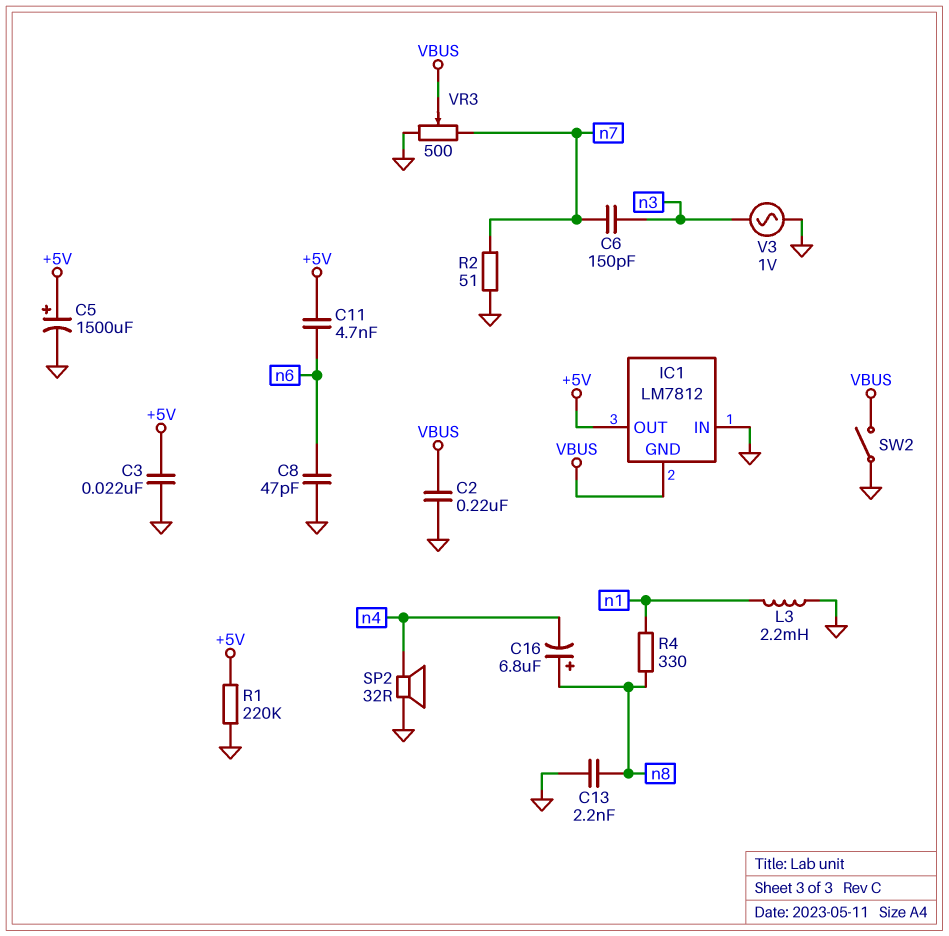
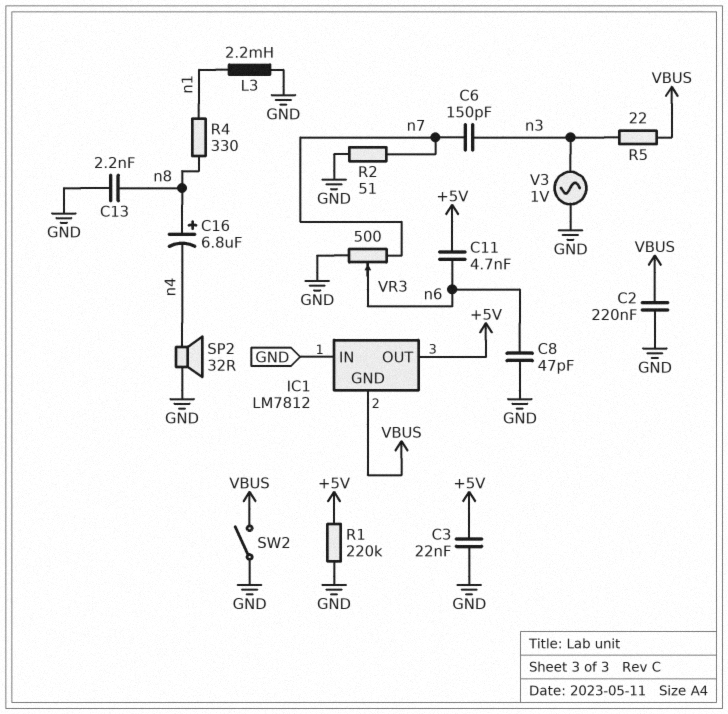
C5: 1500uF (plus +5V, minus GND) -> none
R5: none -> 22 (VBUS, n3)
VR3: 500 (GND, n7, wiper VBUS) -> 500 (GND, n7, wiper n6)

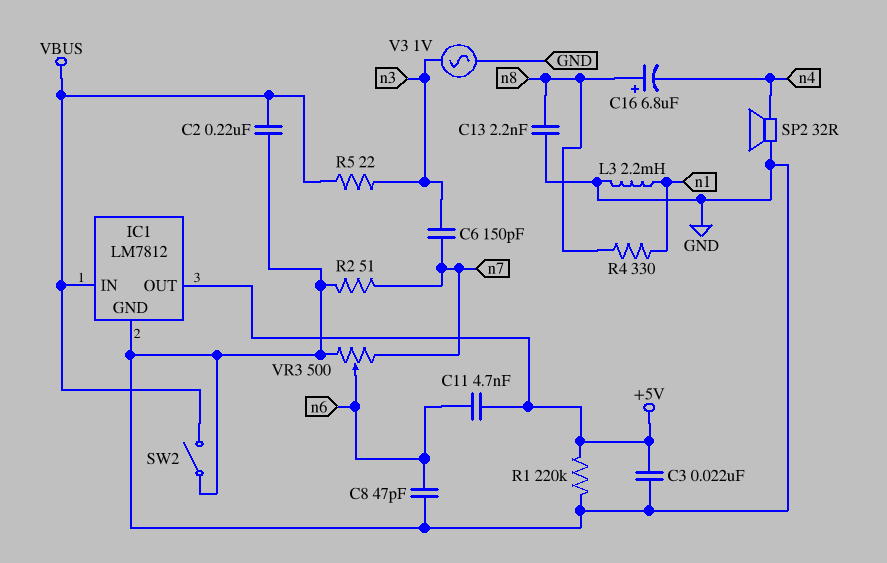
IC1 pin GND: VBUS -> GND
IC1 pin IN: GND -> VBUS

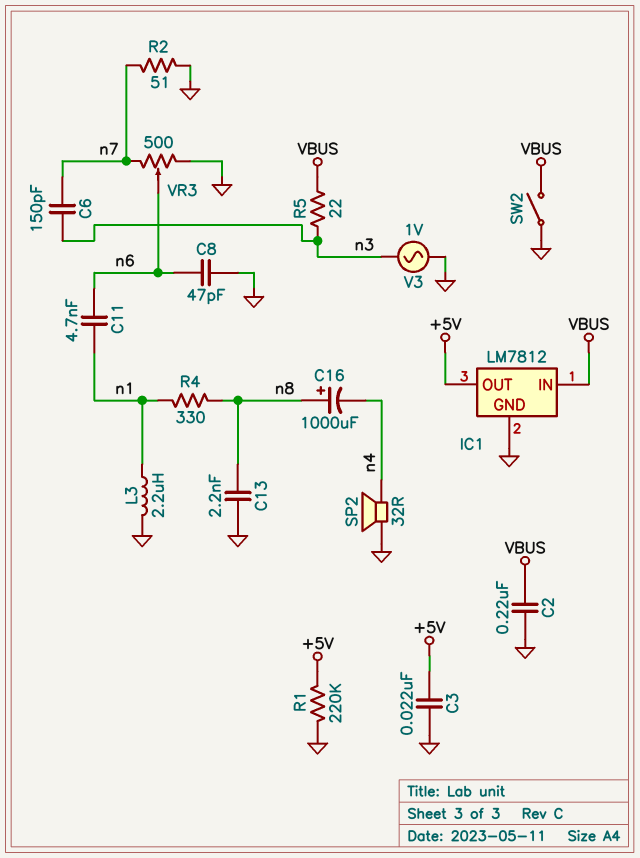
C11: 4.7nF (+5V, n6) -> 4.7nF (n1, n6)
C16: 6.8uF (plus n8, minus n4) -> 1000uF (plus n8, minus n4)
L3: 2.2mH (GND, n1) -> 2.2uH (GND, n1)

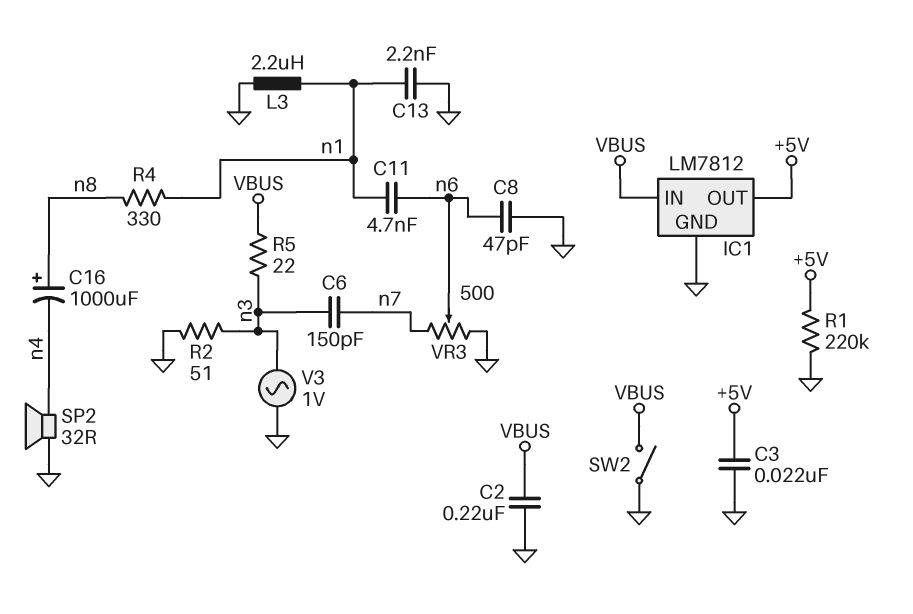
C13: 2.2nF (GND, n8) -> 2.2nF (GND, n1)
R2: 51 (GND, n7) -> 51 (GND, n3)

